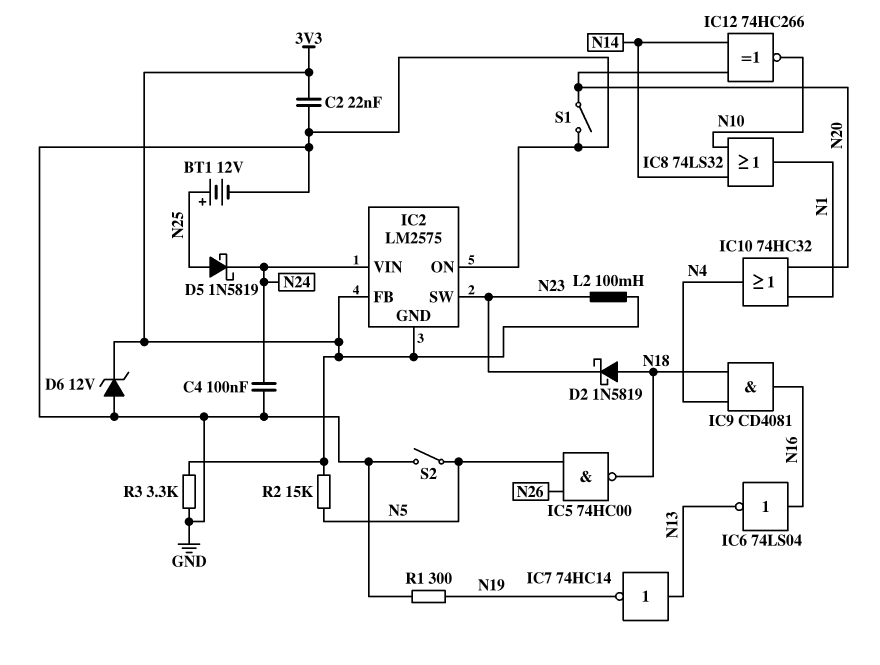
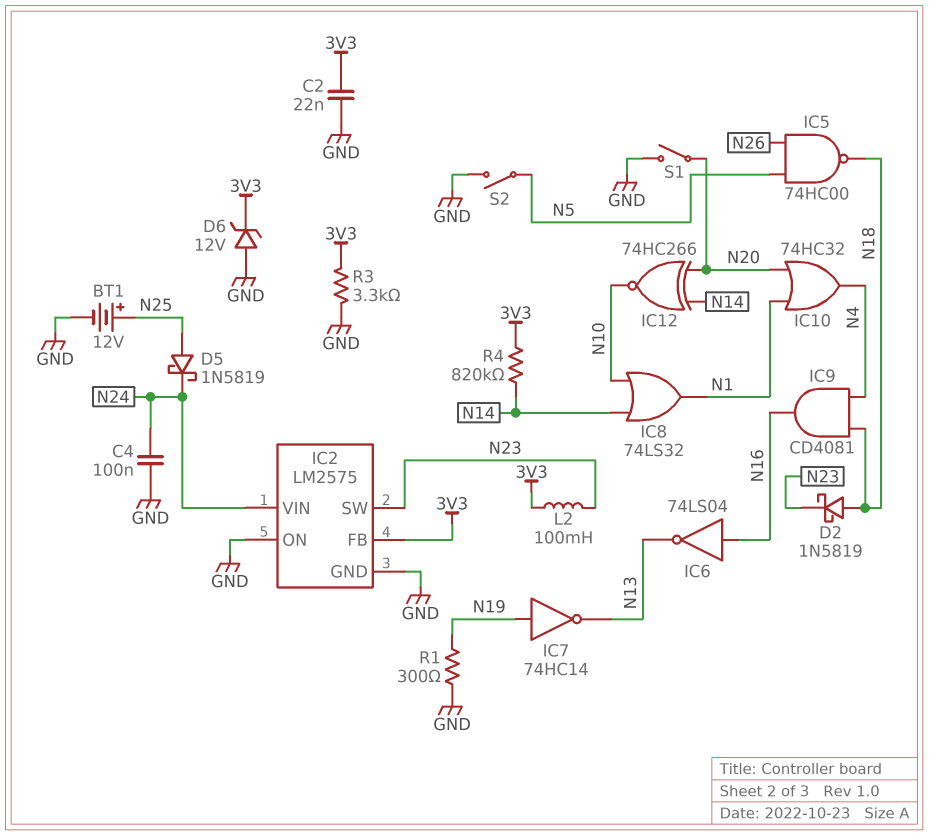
IC2 pin GND: 3V3 -> GND
IC7: NOT 74HC14 (in N13, out N19) -> NOT 74HC14 (in N19, out N13)
R2: 15k (3V3, N5) -> none
R4: none -> 820k (3V3, N14)

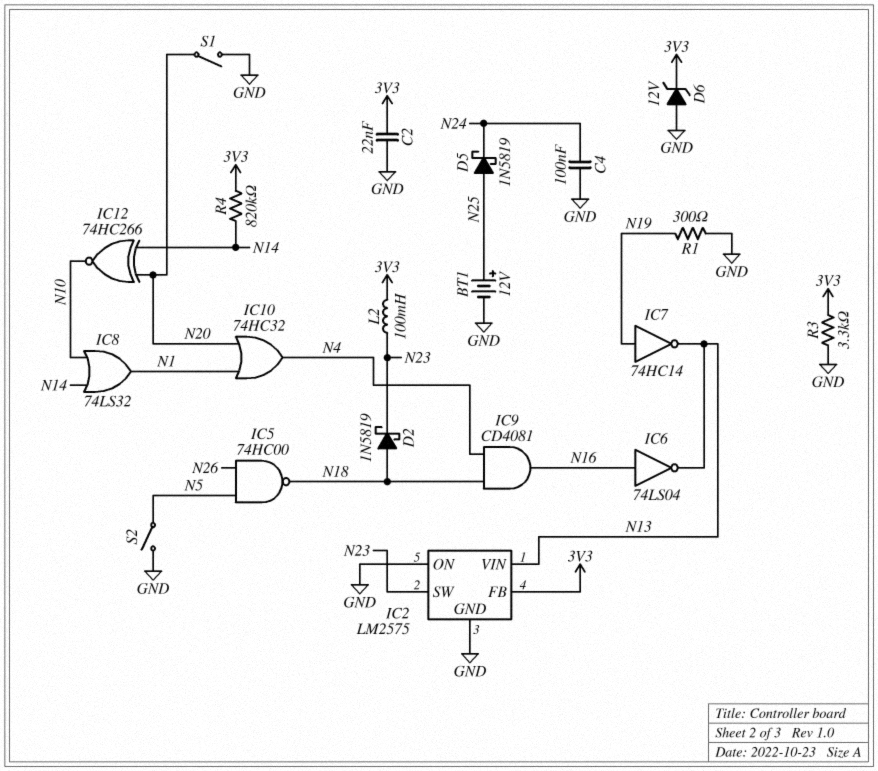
IC2 pin VIN: N24 -> N13

